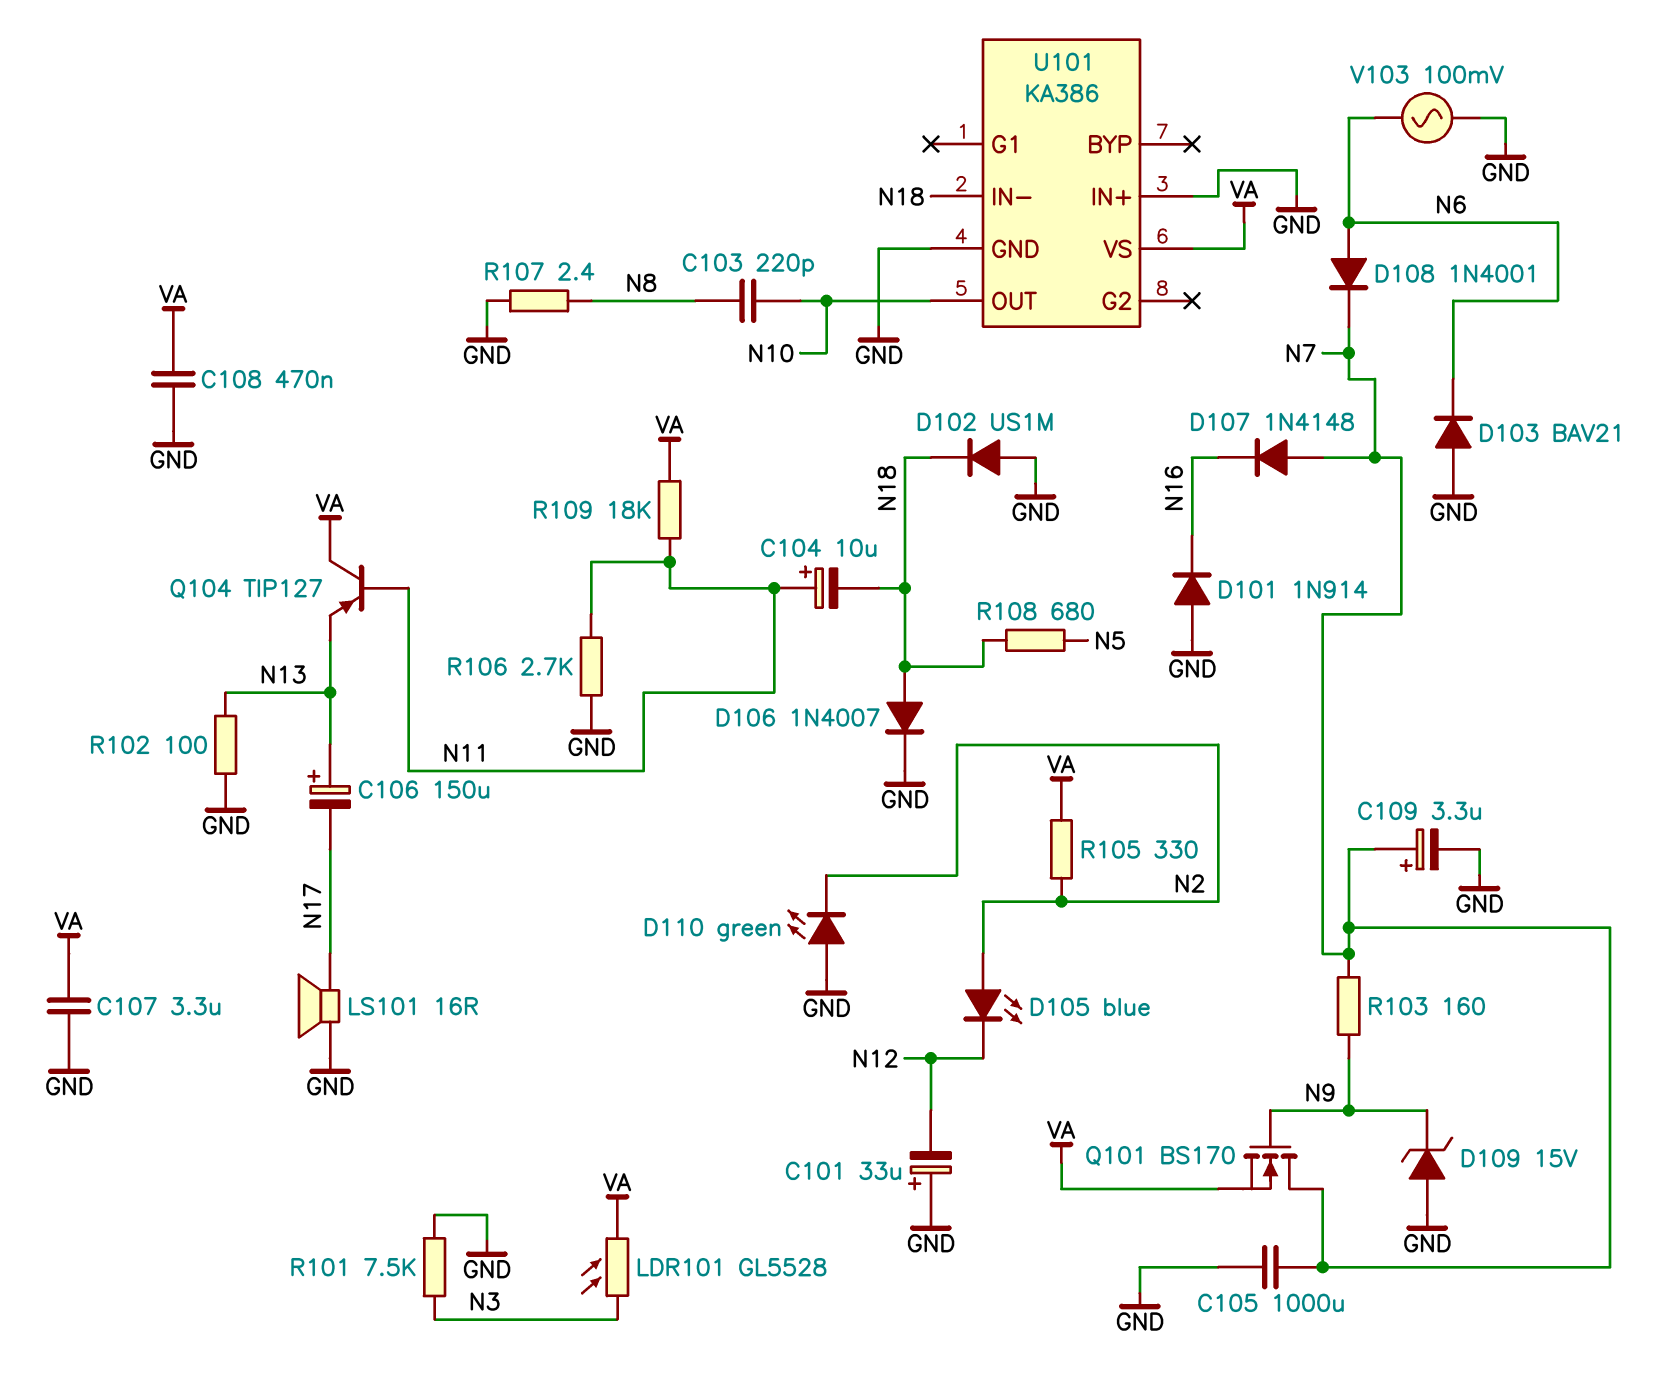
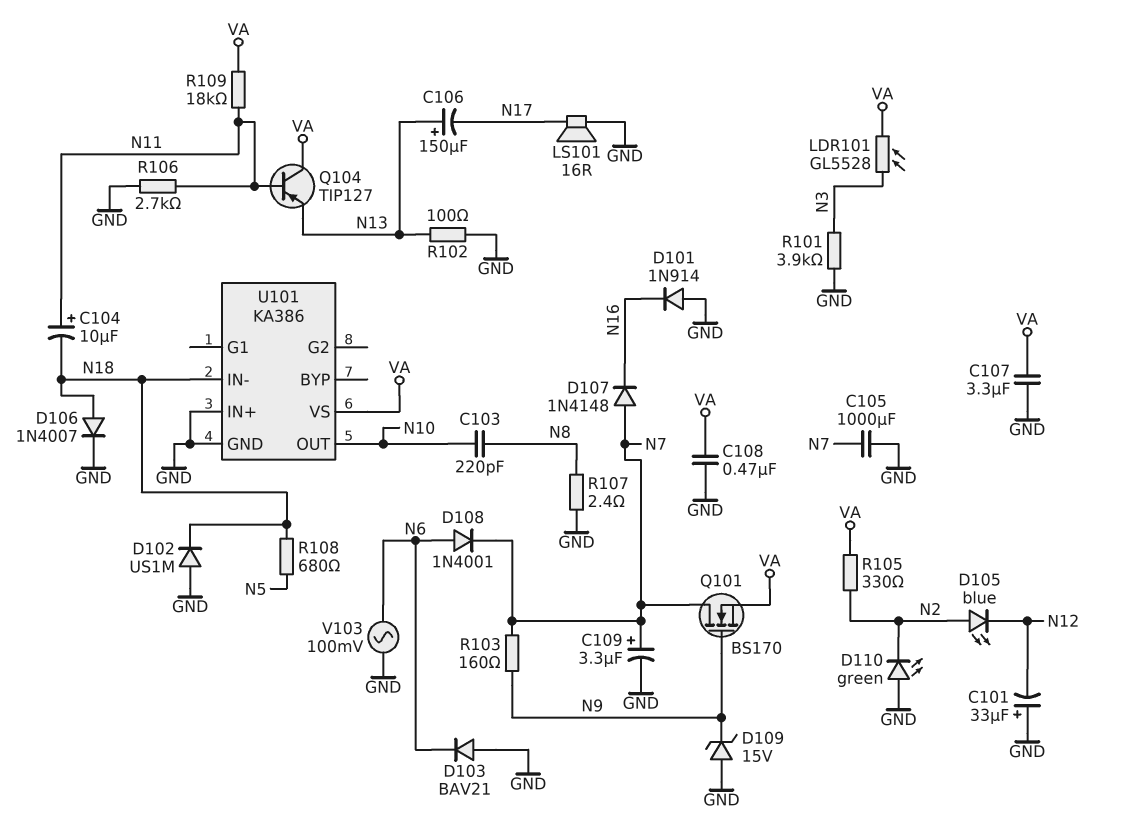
R101: 7.5k (GND, N3) -> 3.9k (GND, N3)

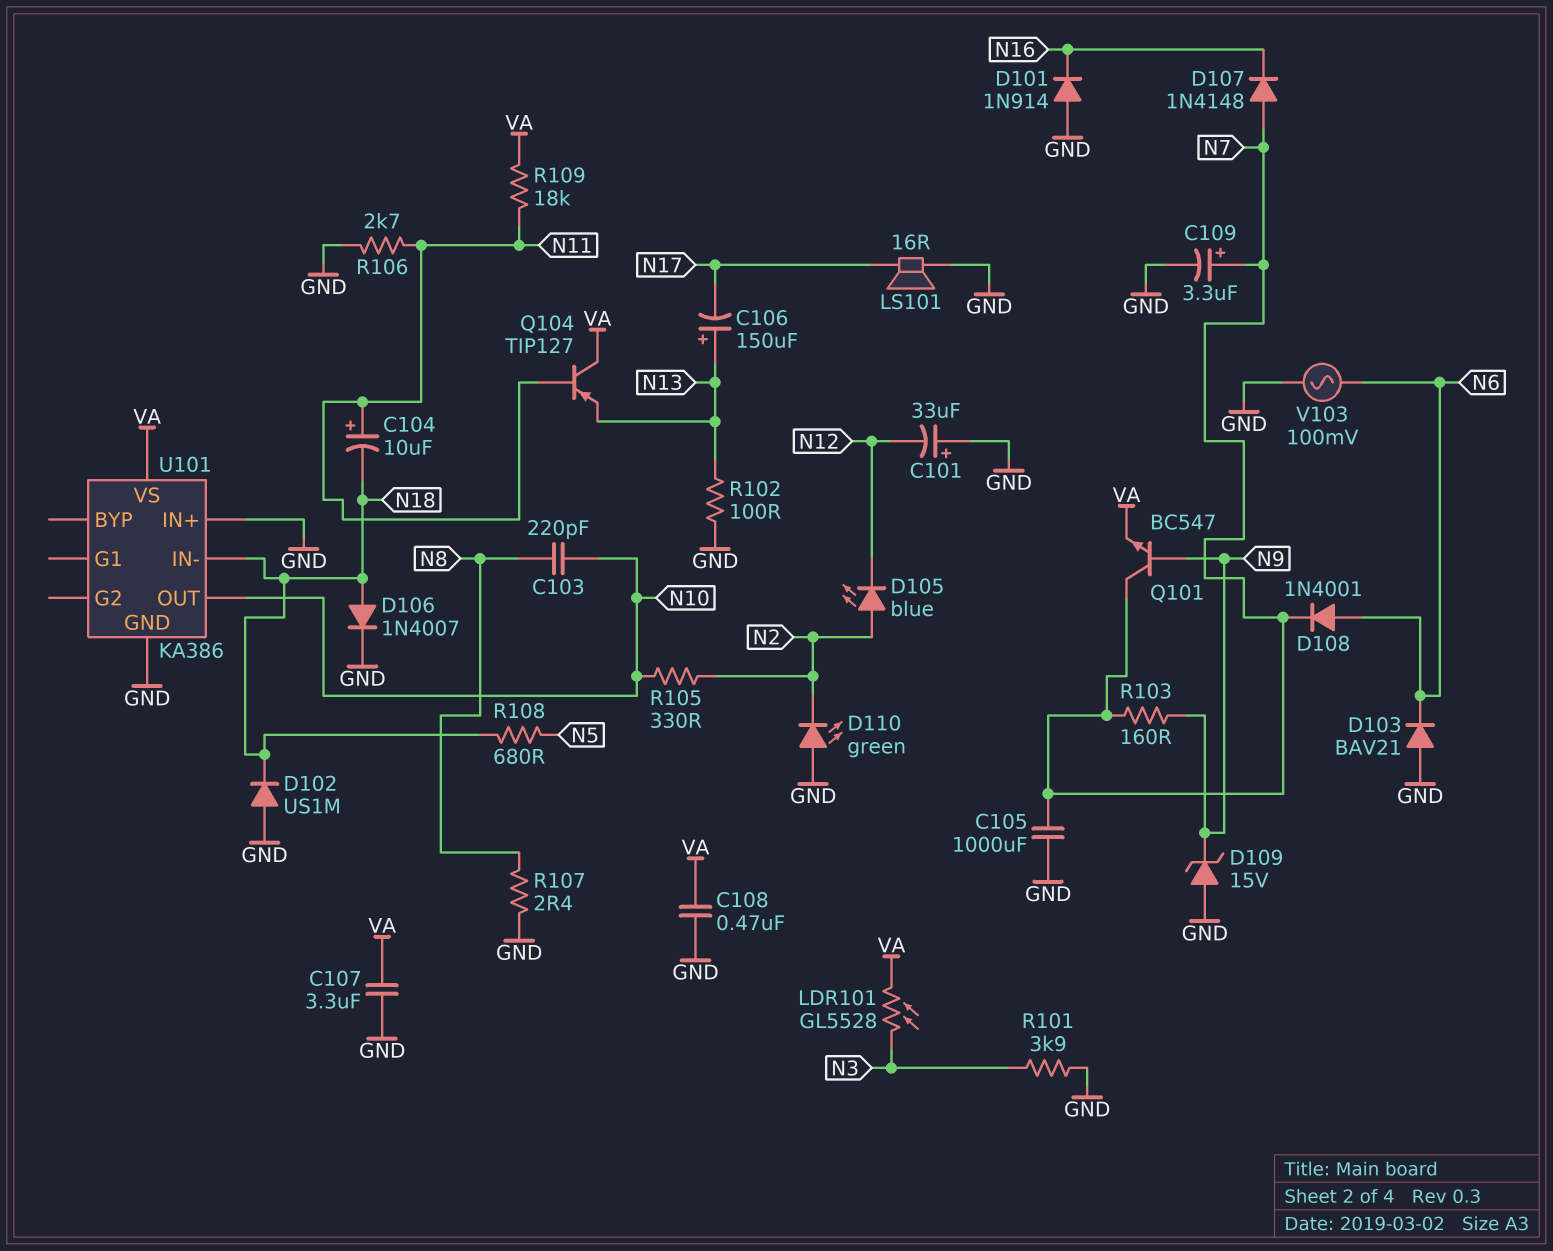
Q101: NMOS BS170 (G N9, D N7, S VA) -> NPN BC547 (B N9, C N7, E VA)
R105: 330 (N2, VA) -> 330 (N2, N10)

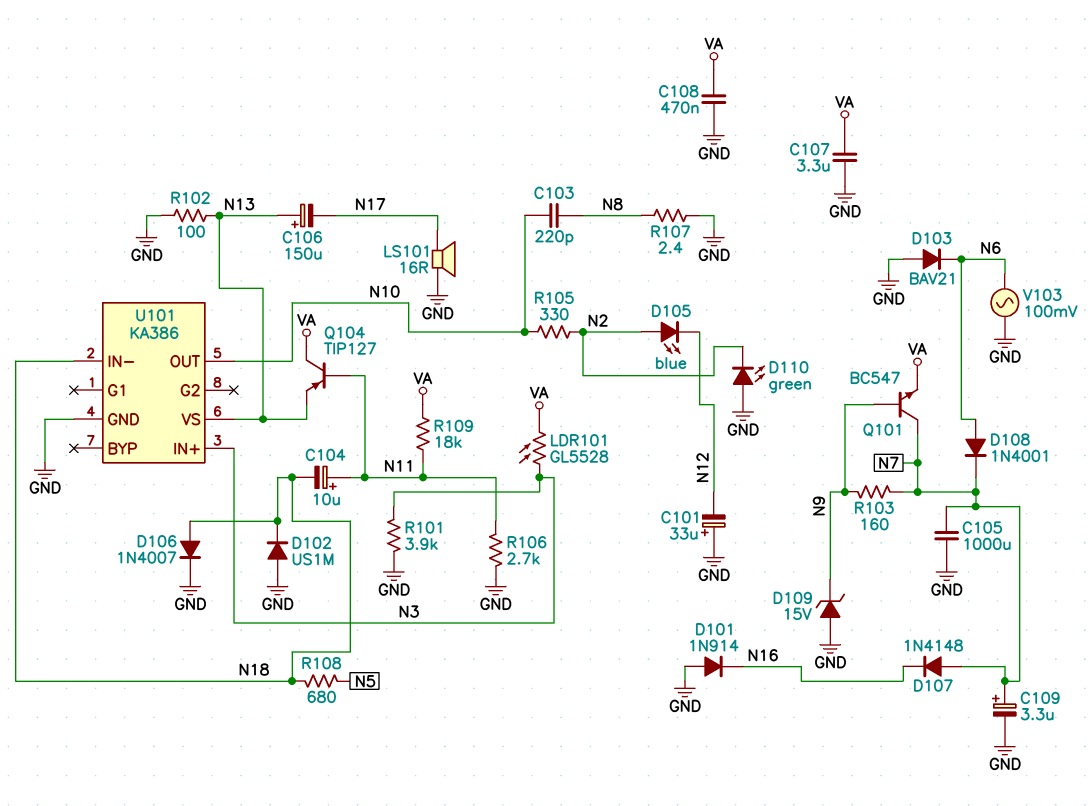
U101 pin IN+: GND -> N3
U101 pin VS: VA -> N13

